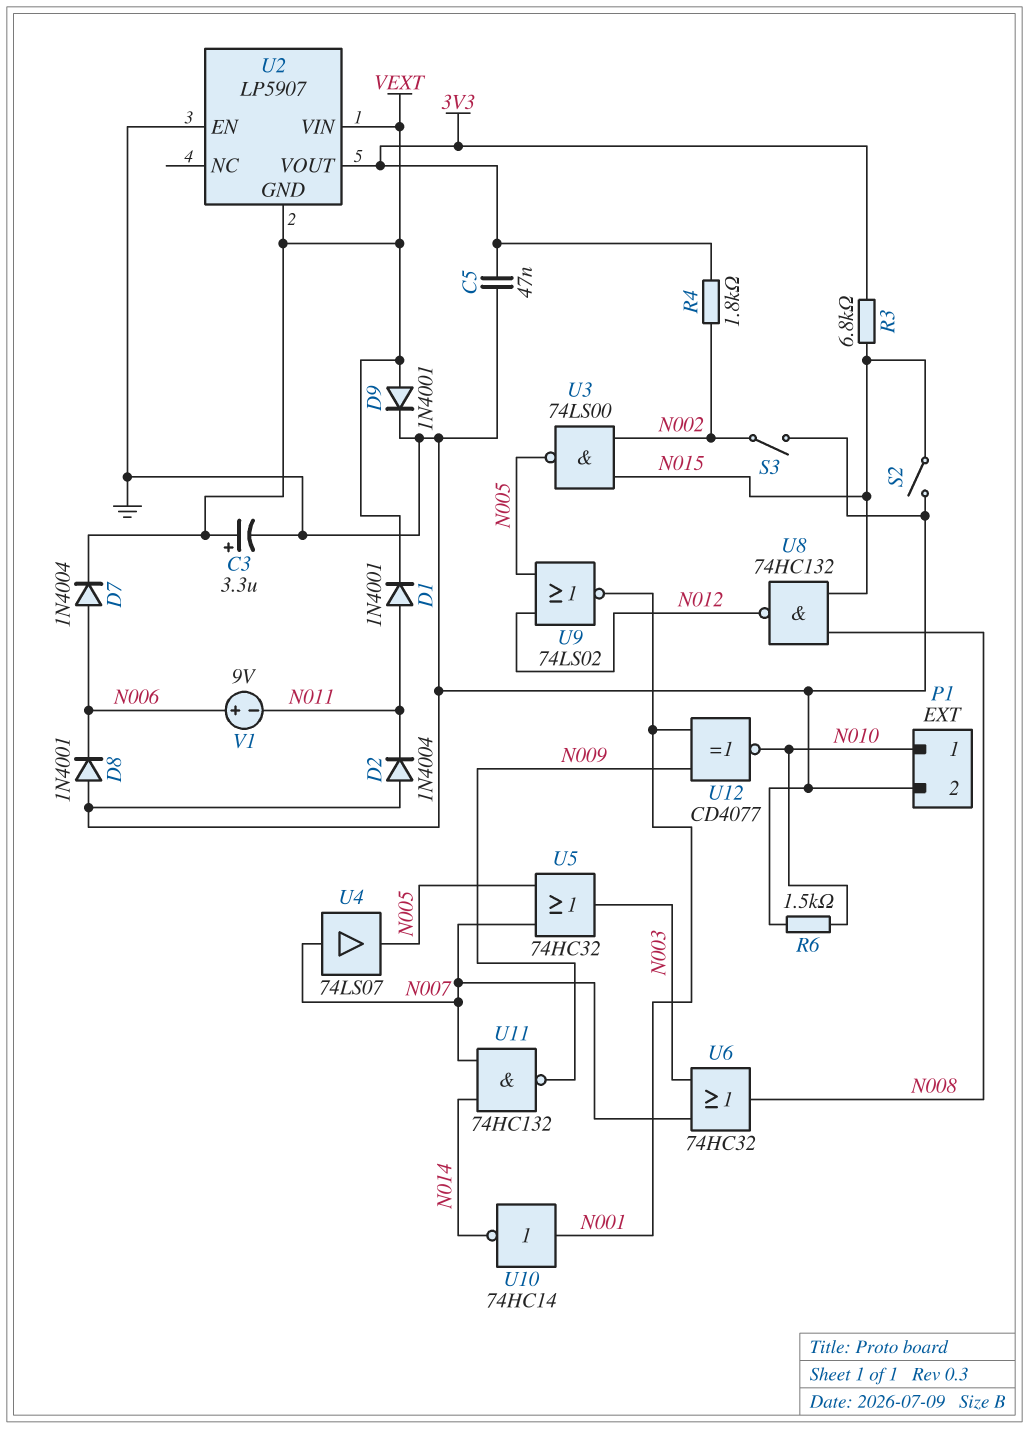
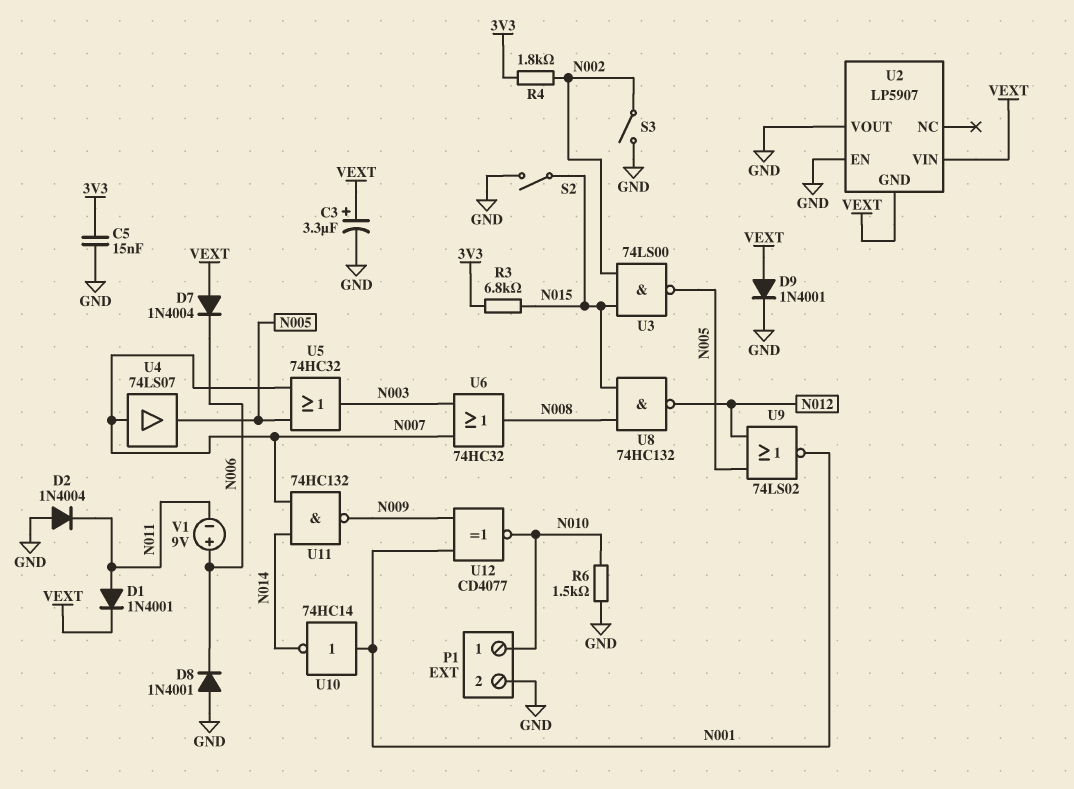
C5: 47nF (3V3, GND) -> 15nF (3V3, GND)
D7: diode 1N4004 (A N006, K VEXT) -> diode 1N4004 (A VEXT, K N006)
U2 pin VOUT: 3V3 -> GND

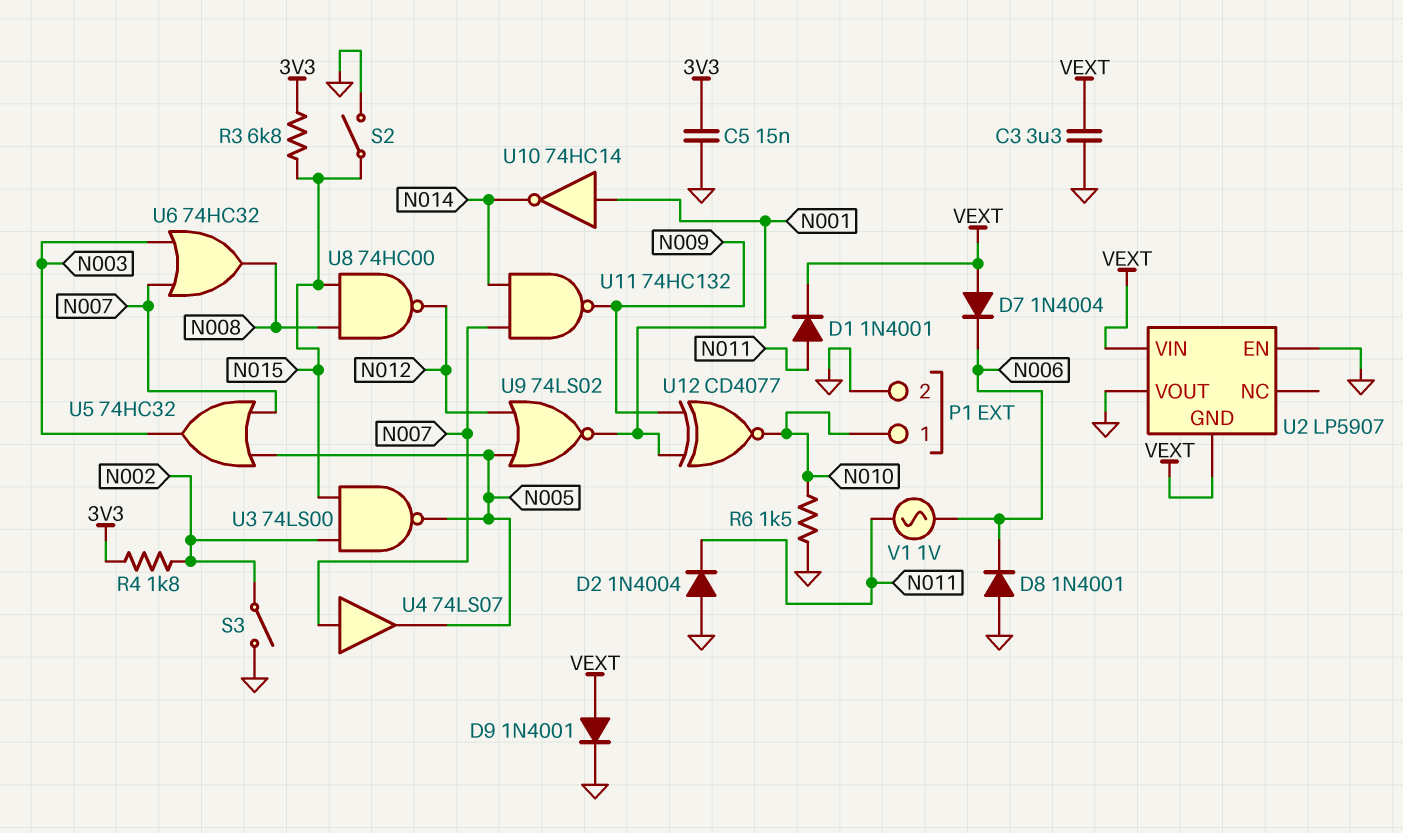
C3: 3.3uF (plus VEXT, minus GND) -> 3.3uF (GND, VEXT)
U8: NAND 74HC132 (in N008, in N015, out N012) -> NAND 74HC00 (in N008, in N015, out N012)
V1: 9V (plus N006, minus N011) -> AC 1V (N006, N011)

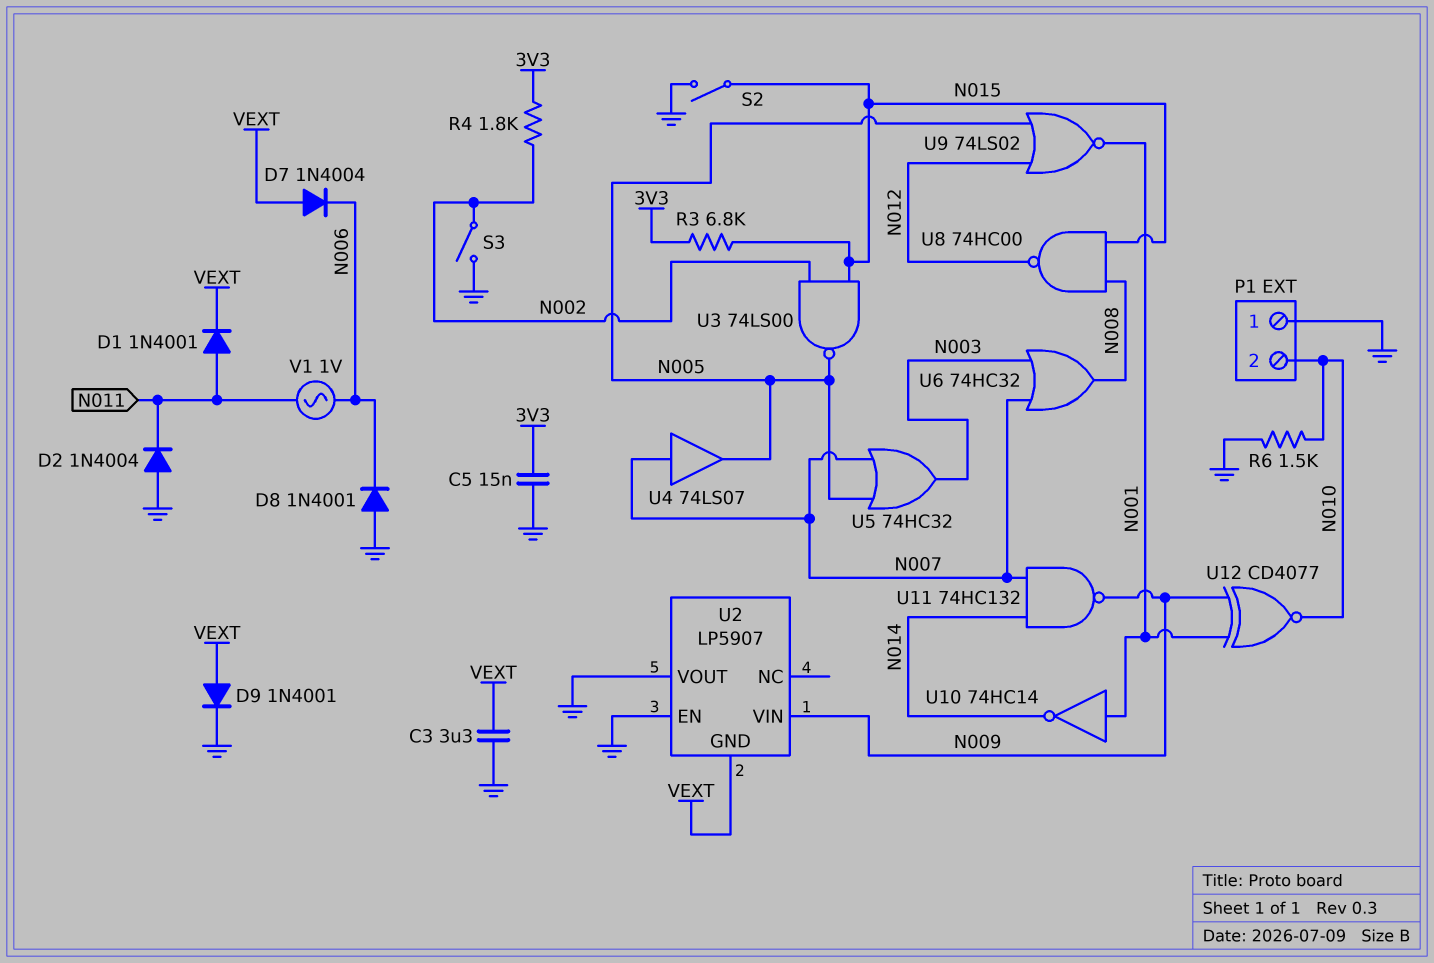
P1 pin 1: N010 -> GND
P1 pin 2: GND -> N010
U2 pin VIN: VEXT -> N009

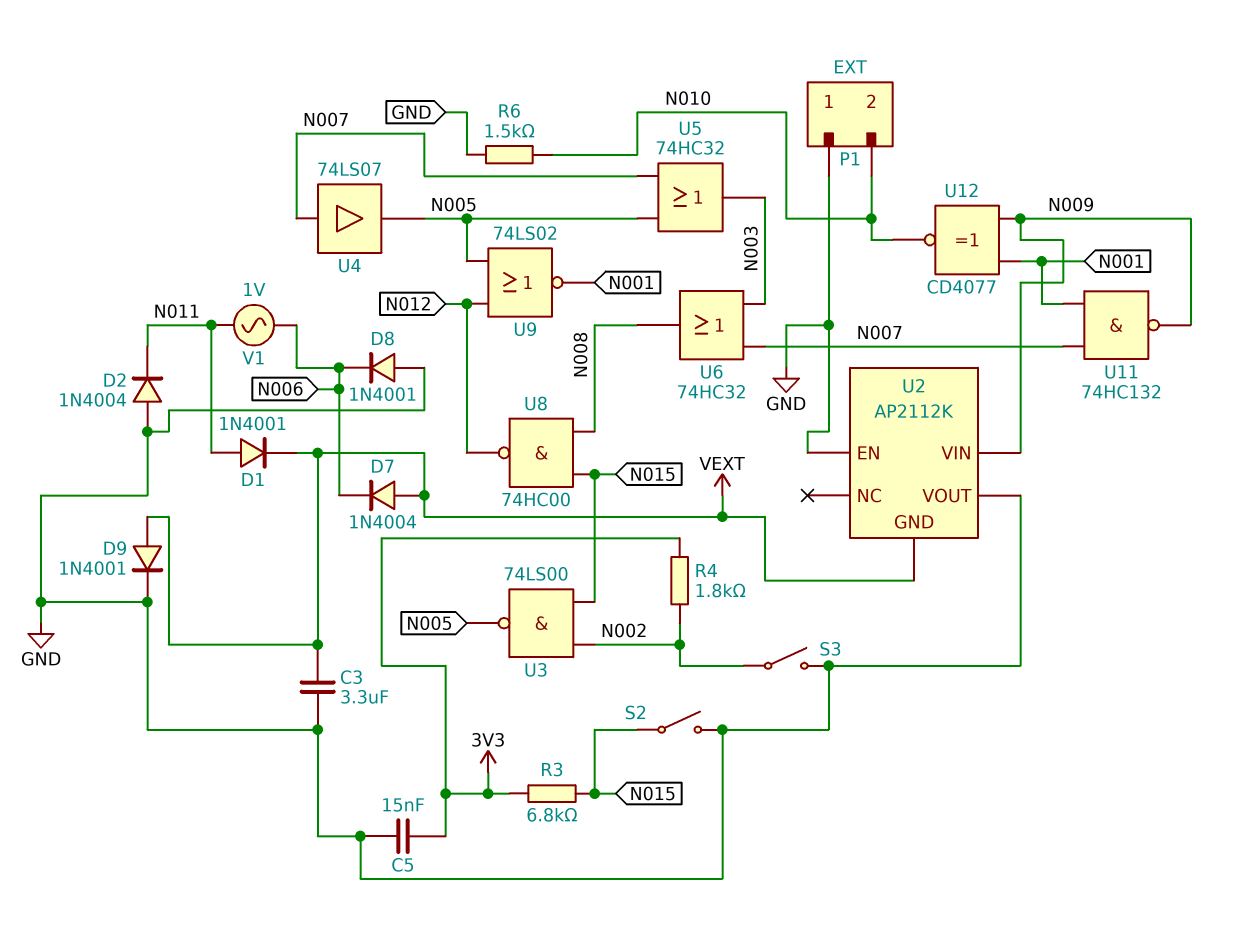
U2: LP5907 -> AP2112K
U10: NOT 74HC14 (in N001, out N014) -> none
U11: NAND 74HC132 (in N007, in N014, out N009) -> NAND 74HC132 (in N001, in N007, out N009)

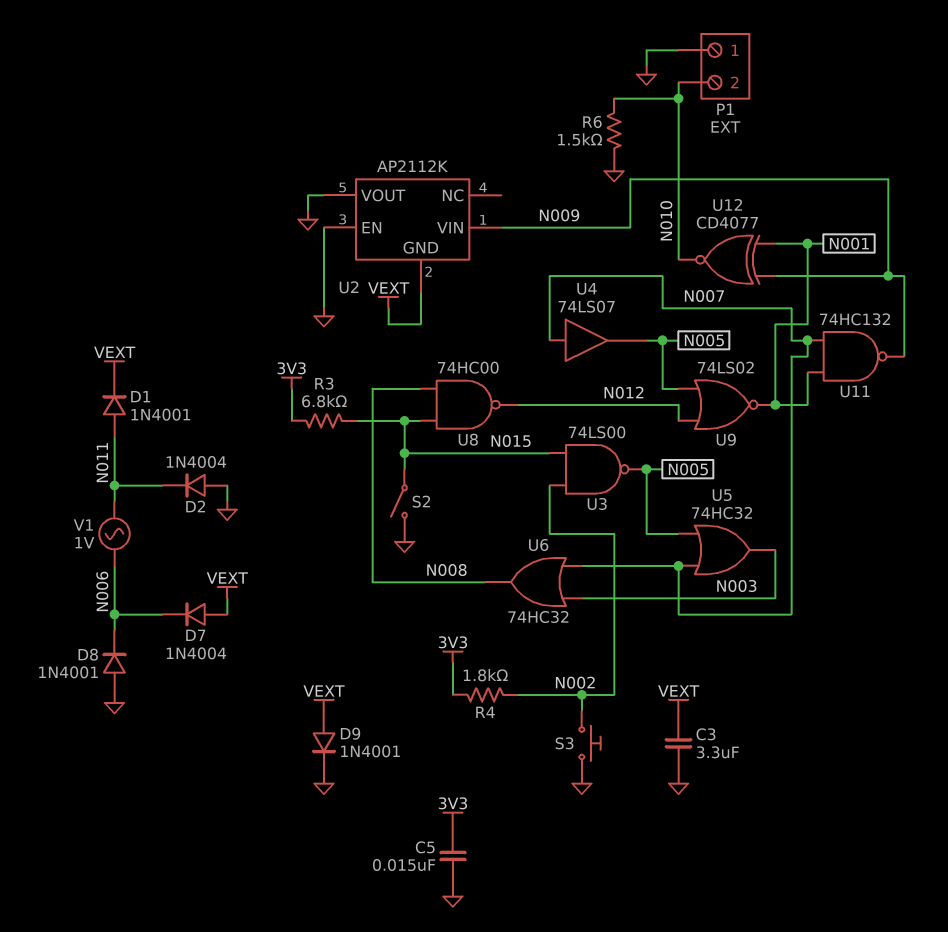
S3: switch (GND, N002) -> button (GND, N002)

